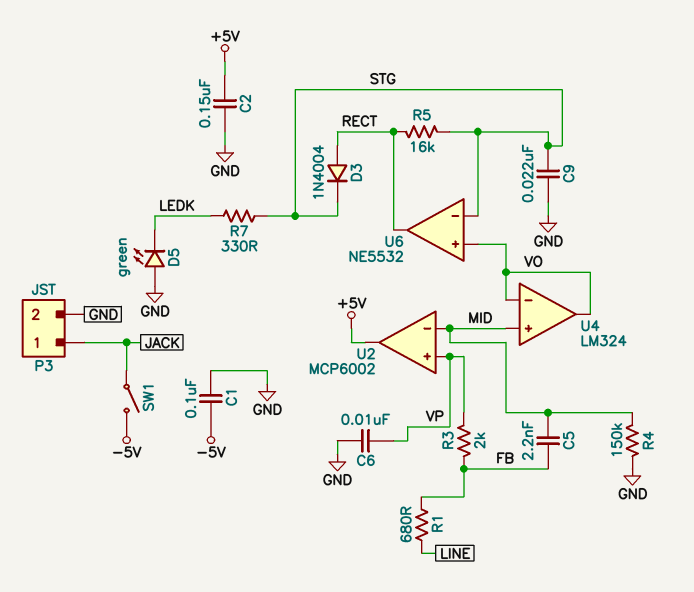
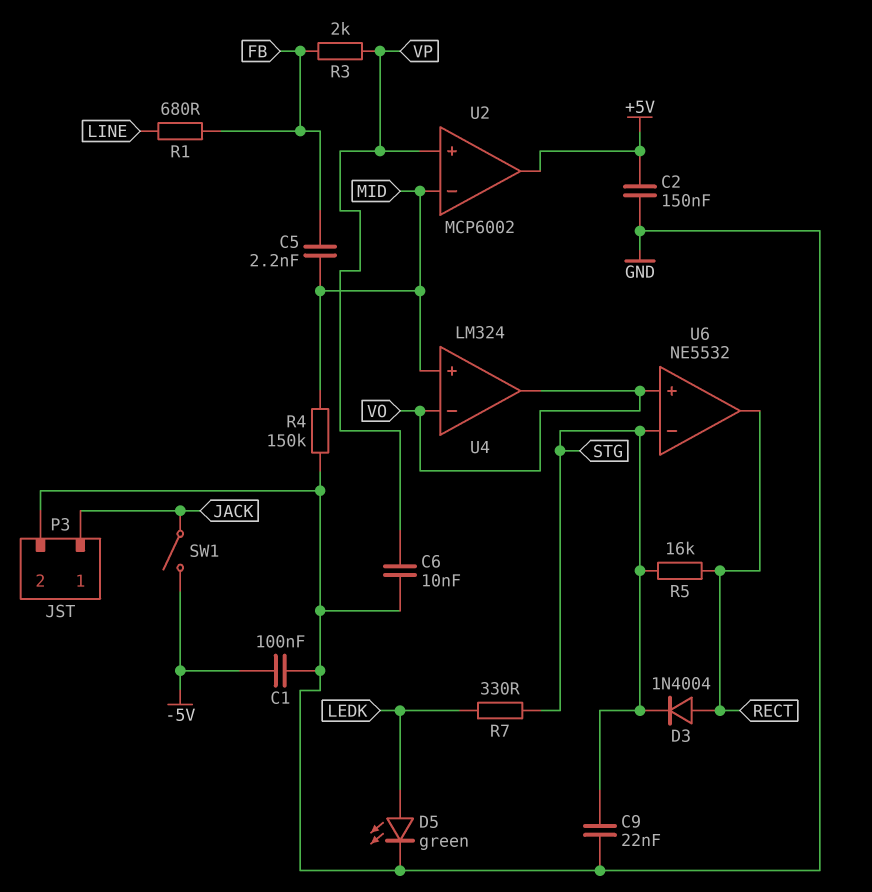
D5: LED green (A GND, K LEDK) -> LED green (A LEDK, K GND)

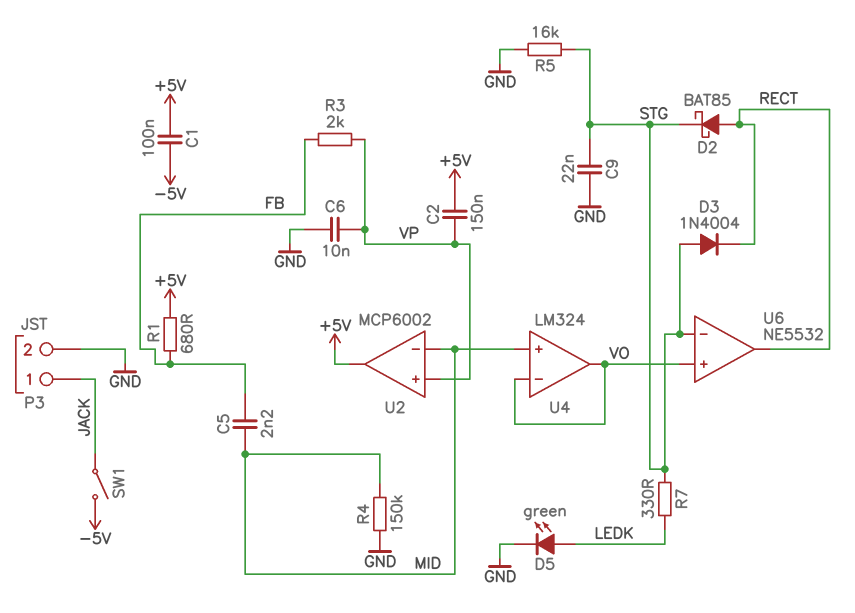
C1: 100nF (-5V, GND) -> 100nF (+5V, -5V)
C2: 150nF (+5V, GND) -> 150nF (+5V, VP)
D2: none -> schottky BAT85 (A RECT, K STG)
D3: diode 1N4004 (A RECT, K STG) -> diode 1N4004 (A STG, K RECT)
R1: 680 (FB, LINE) -> 680 (+5V, FB)
R5: 16k (RECT, STG) -> 16k (GND, STG)

